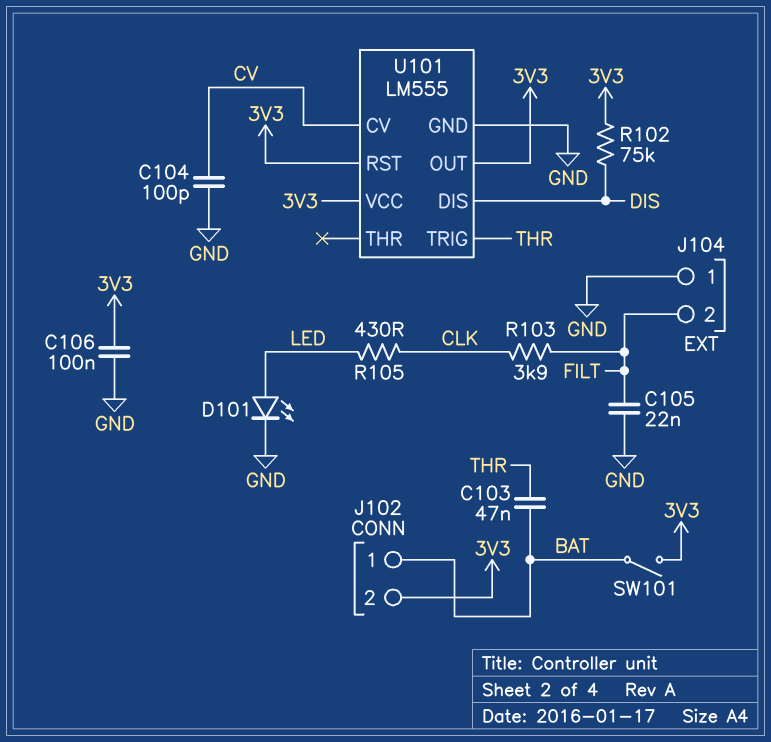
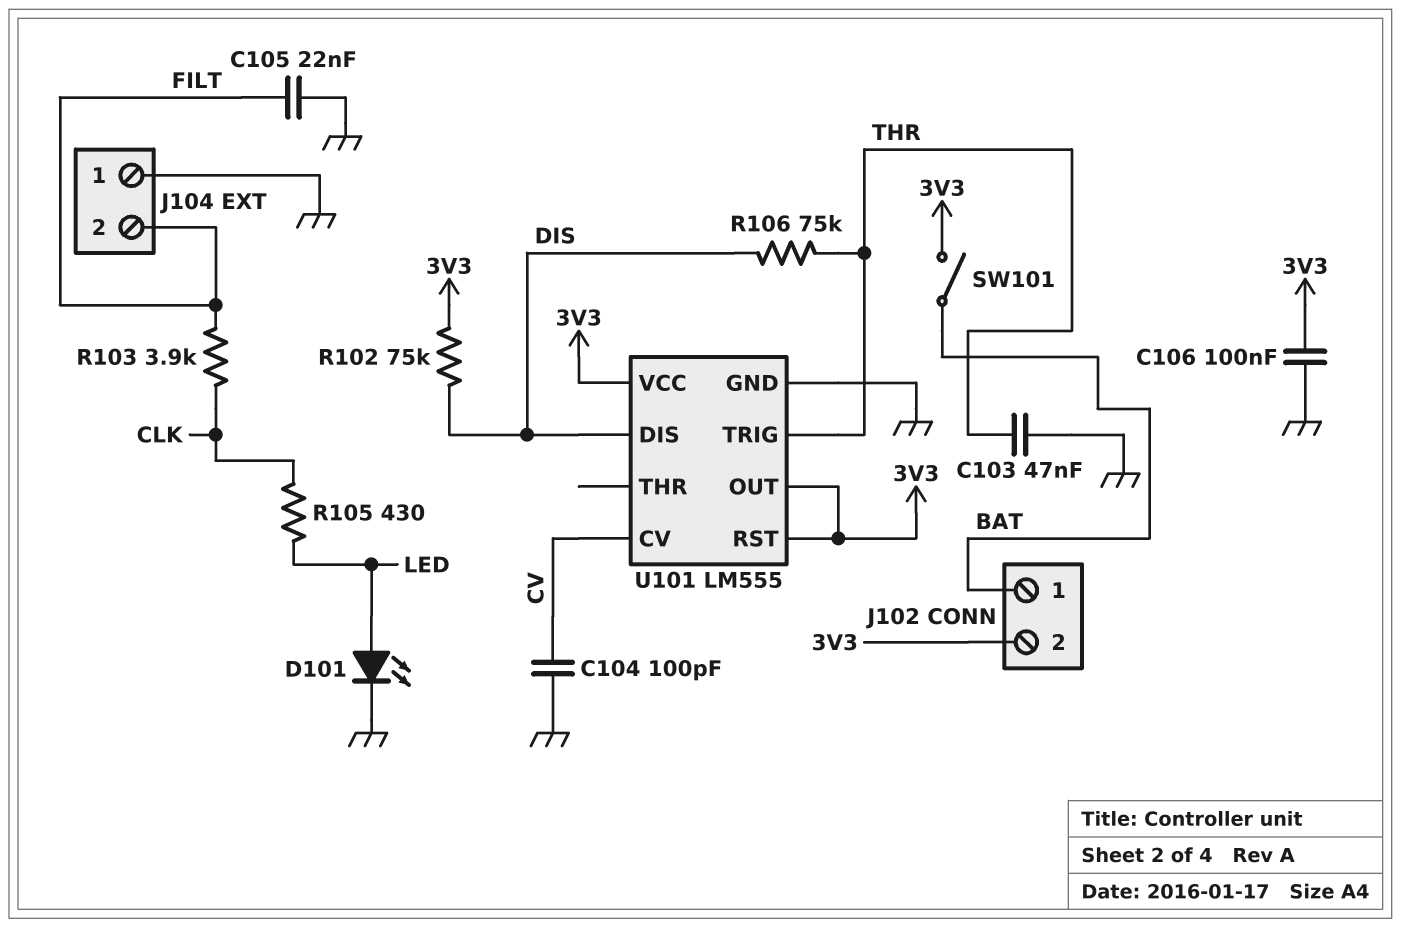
C103: 47nF (BAT, THR) -> 47nF (GND, THR)
R106: none -> 75k (DIS, THR)

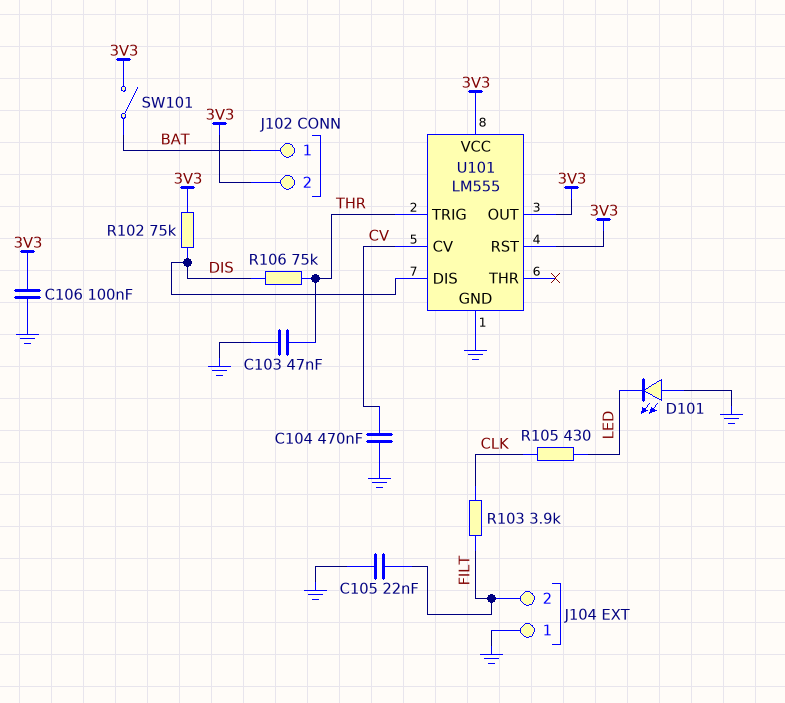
C104: 100pF (CV, GND) -> 470nF (CV, GND)
D101: LED (A LED, K GND) -> LED (A GND, K LED)

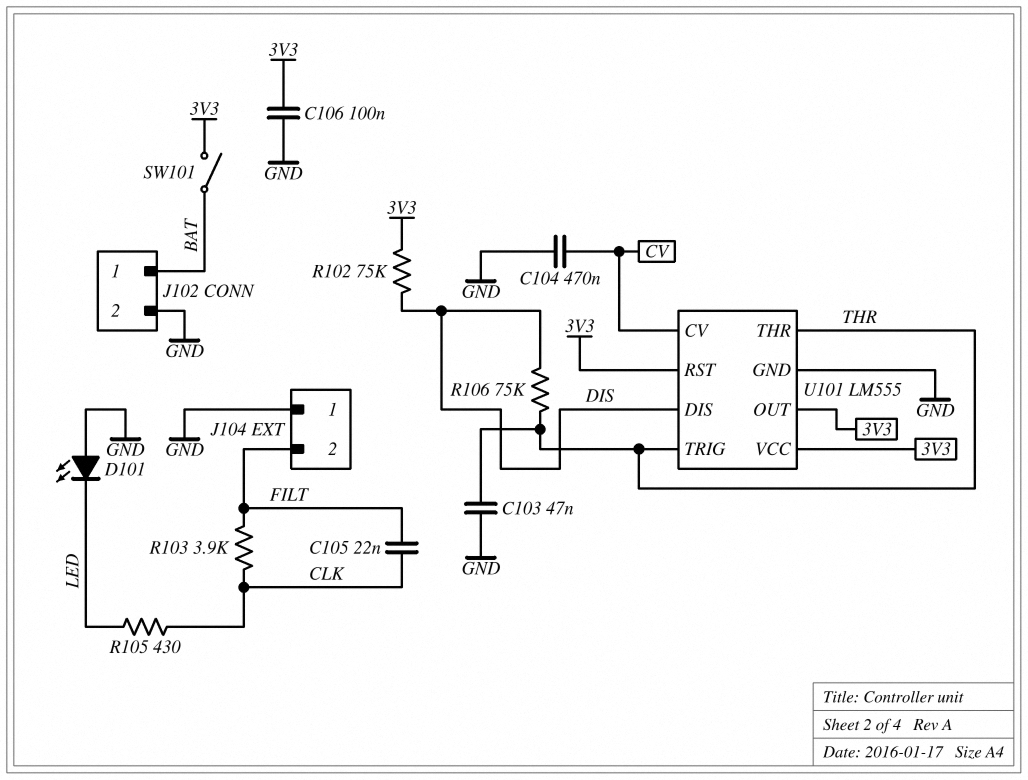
C105: 22nF (FILT, GND) -> 22nF (CLK, FILT)
J102 pin 2: 3V3 -> GND
U101 pin THR: none -> THR

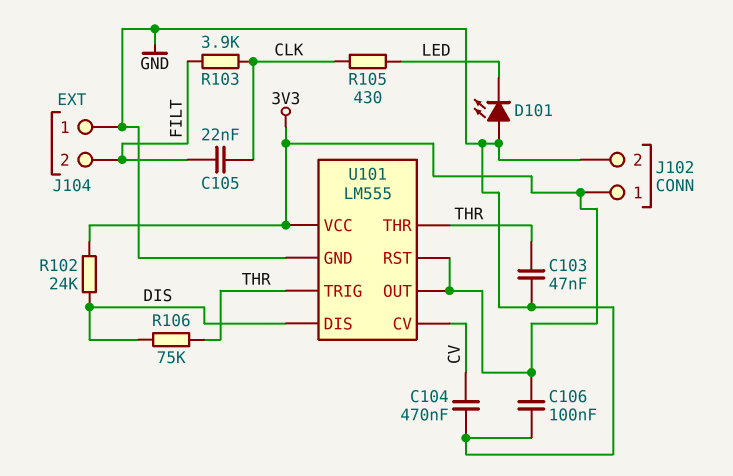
J102 pin 1: BAT -> 3V3
R102: 75k (3V3, DIS) -> 24k (3V3, DIS)
SW101: switch (3V3, BAT) -> none

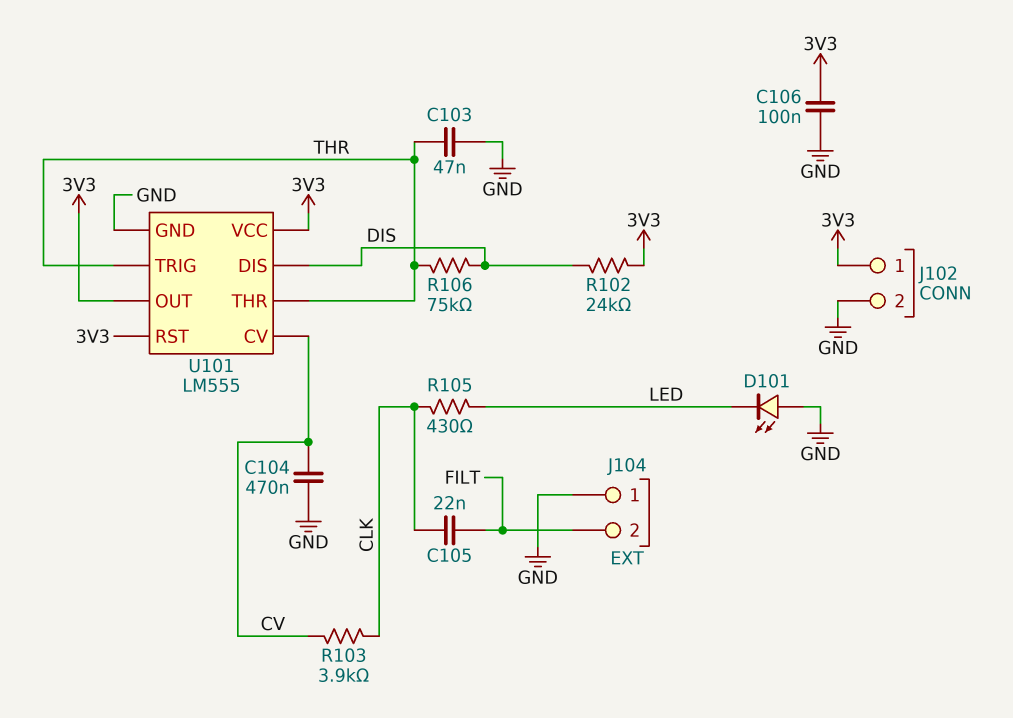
R103: 3.9k (CLK, FILT) -> 3.9k (CLK, CV)

